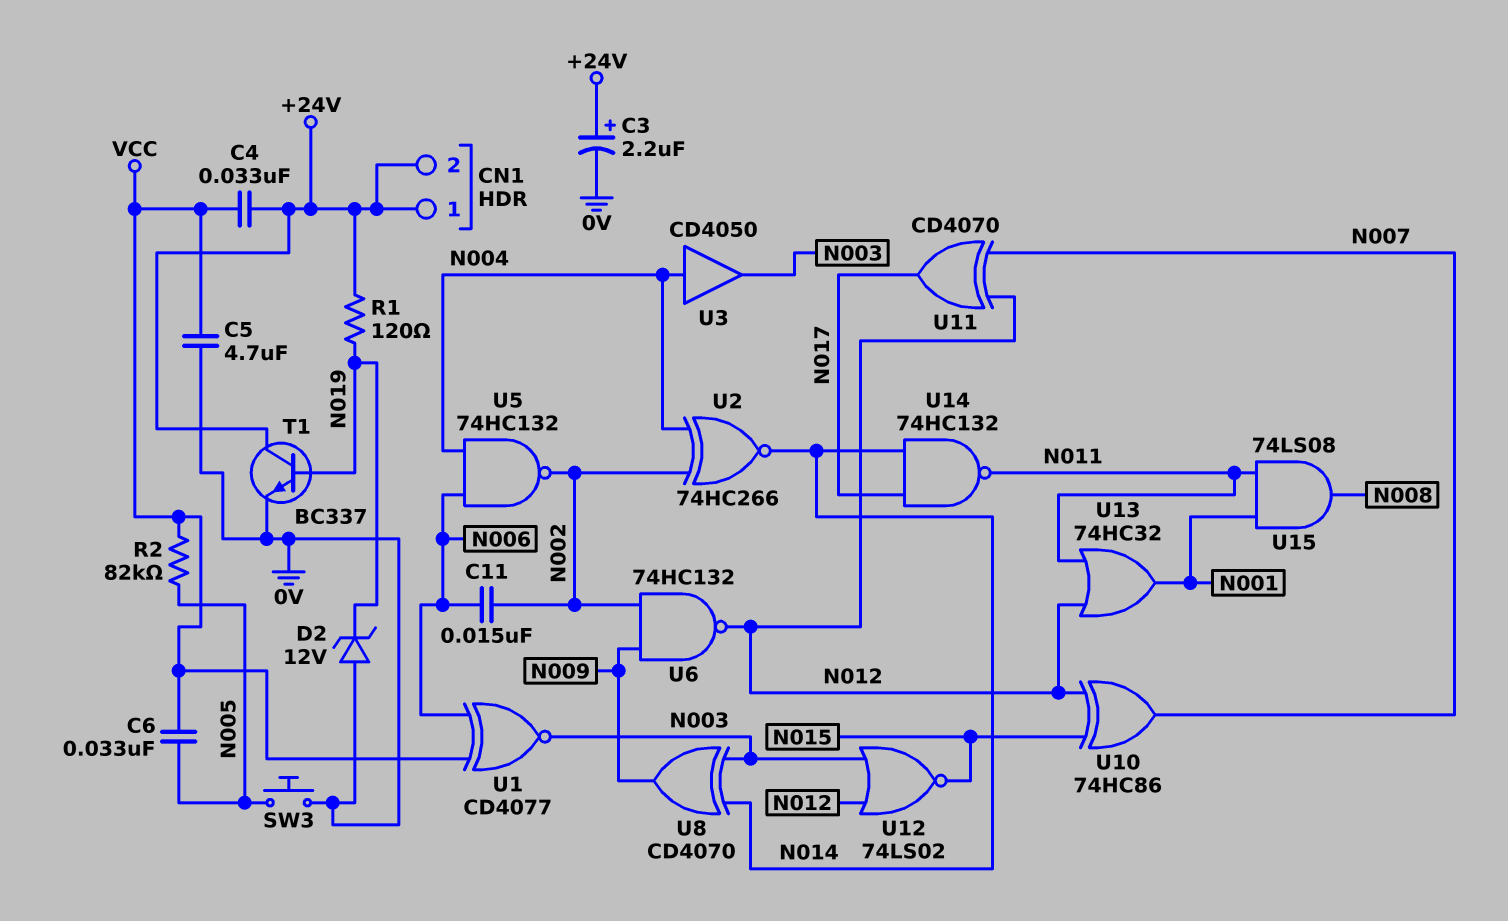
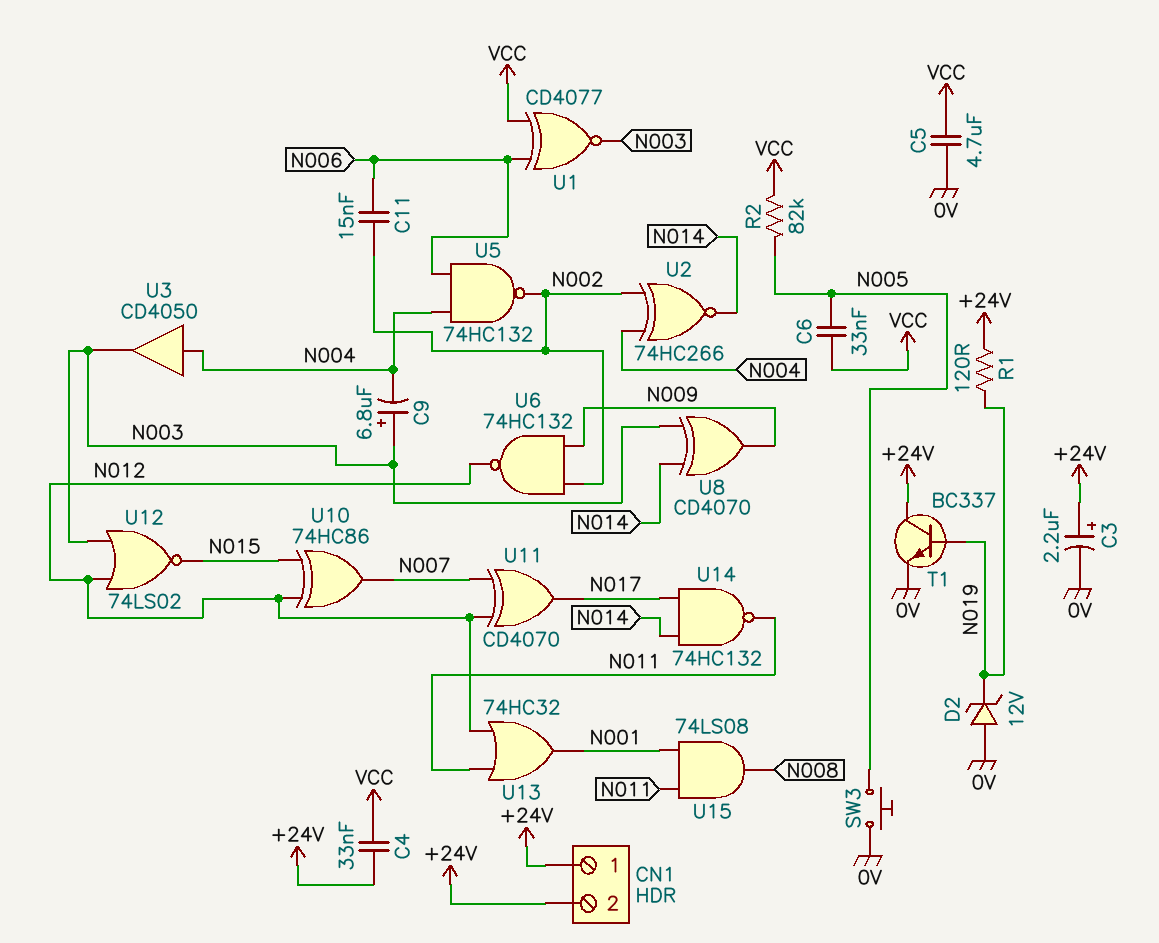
C9: none -> 6.8uF (plus N003, minus N004)

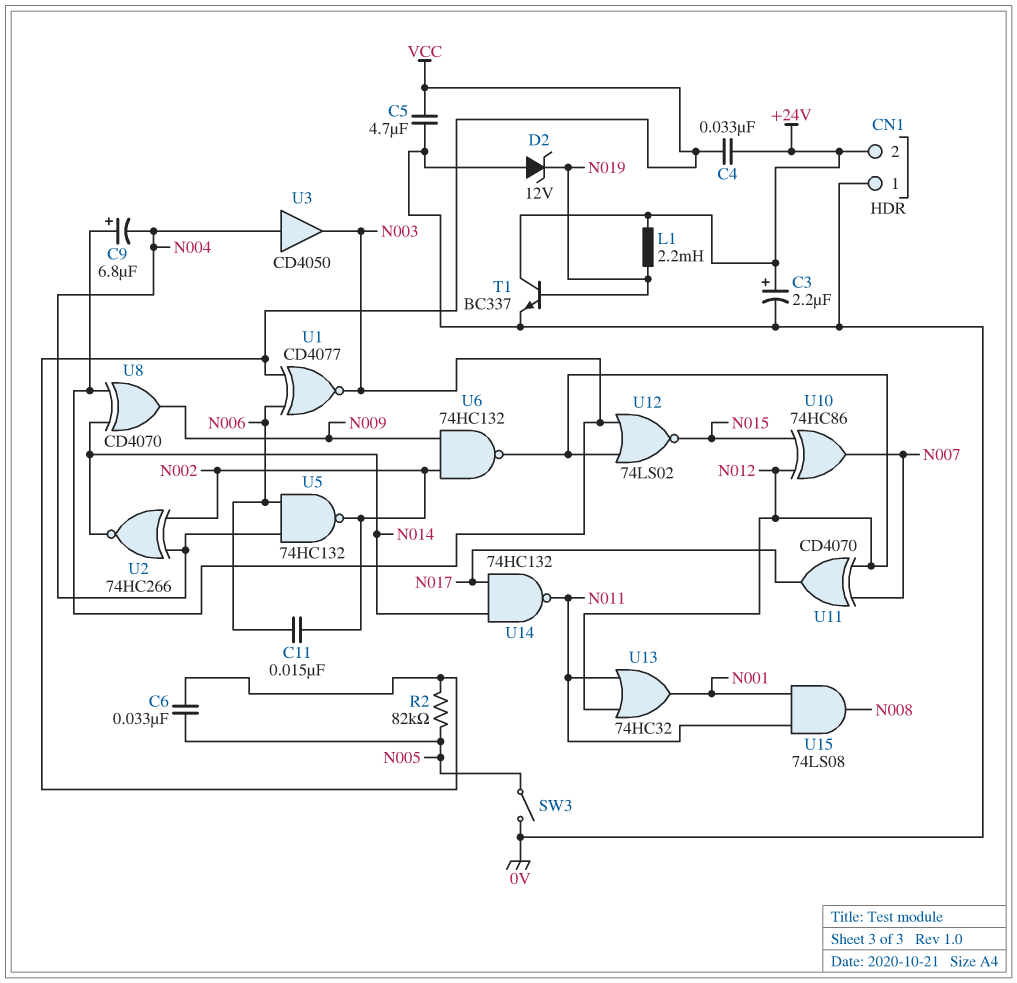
CN1 pin 1: +24V -> 0V
L1: none -> 2.2mH (+24V, N019)
R1: 120 (+24V, N019) -> none
SW3: button (0V, N005) -> switch (0V, N005)

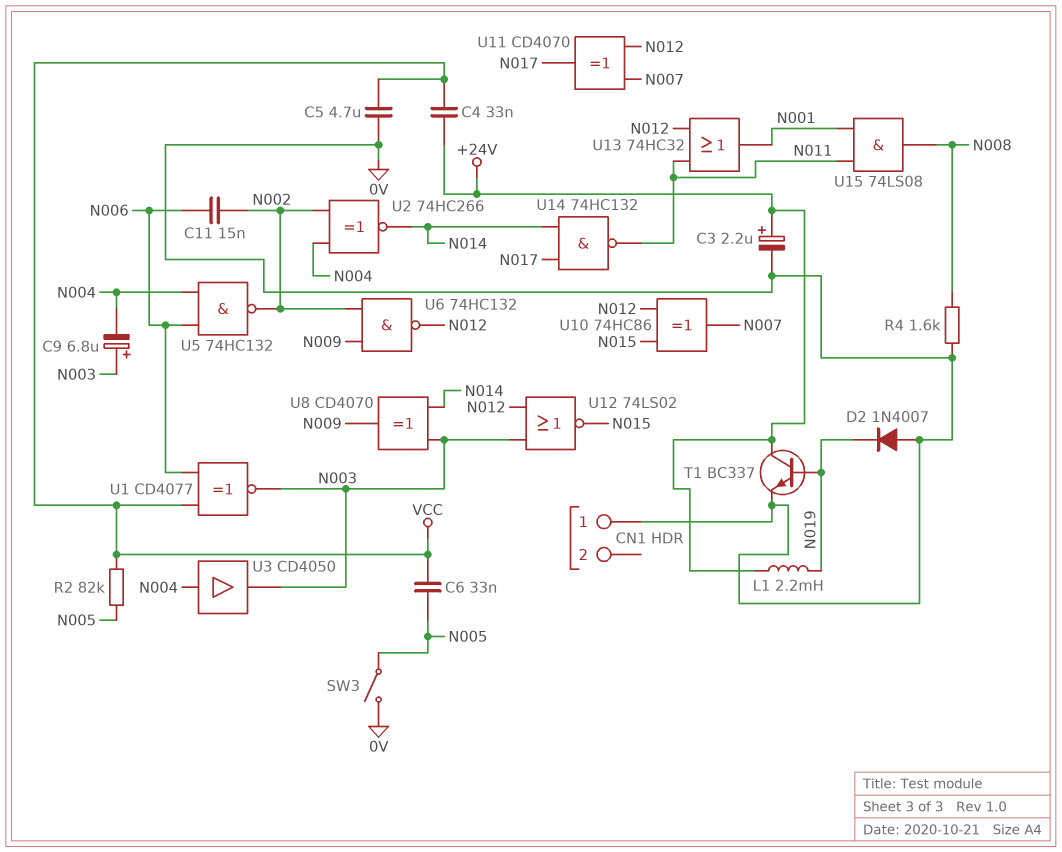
CN1 pin 2: +24V -> none
D2: zener 12V (A 0V, K N019) -> diode 1N4007 (A 0V, K N019)
R4: none -> 1.6k (0V, N008)

